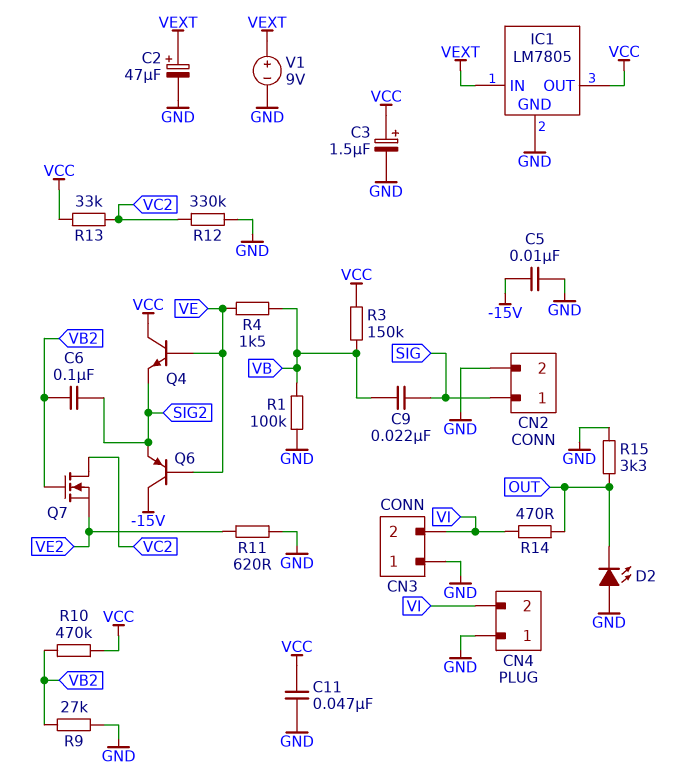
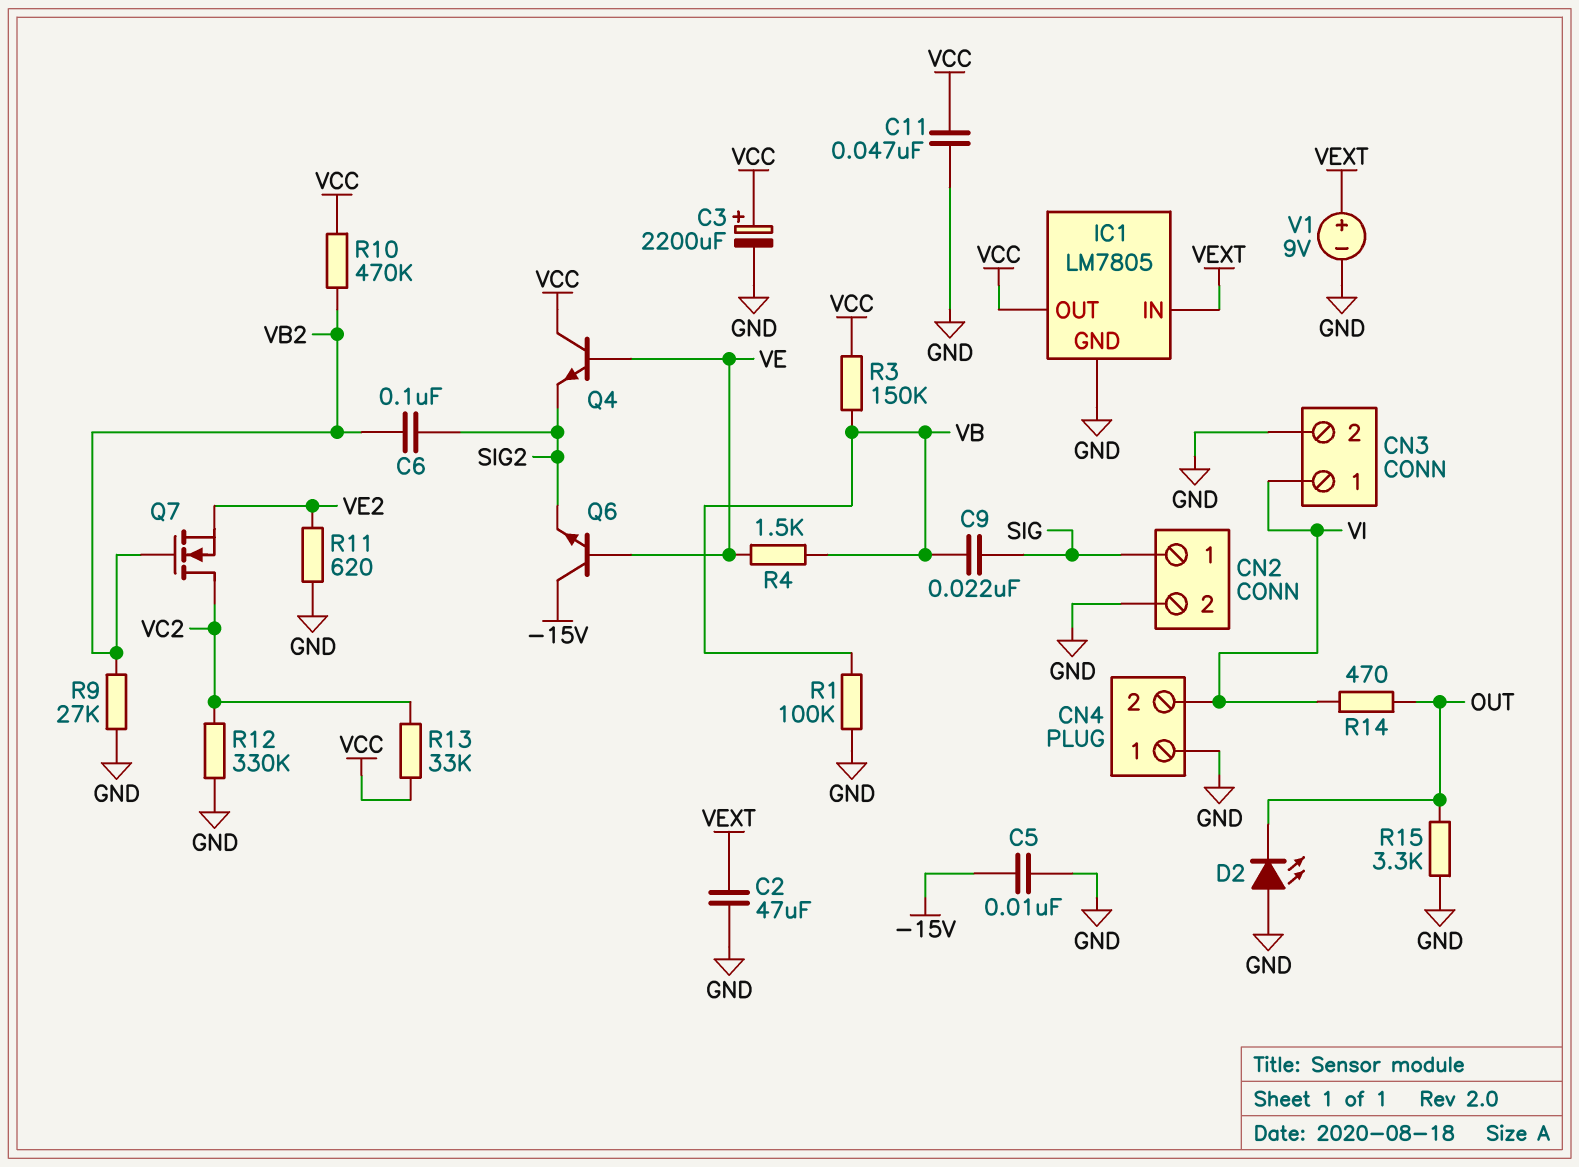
C2: 47uF (plus VEXT, minus GND) -> 47uF (GND, VEXT)
C3: 1.5uF (plus VCC, minus GND) -> 2200uF (plus VCC, minus GND)
CN3 pin 1: GND -> VI
CN3 pin 2: VI -> GND
Q6: PNP (B VE, C -15V, E SIG2) -> NPN (B VE, C -15V, E SIG2)

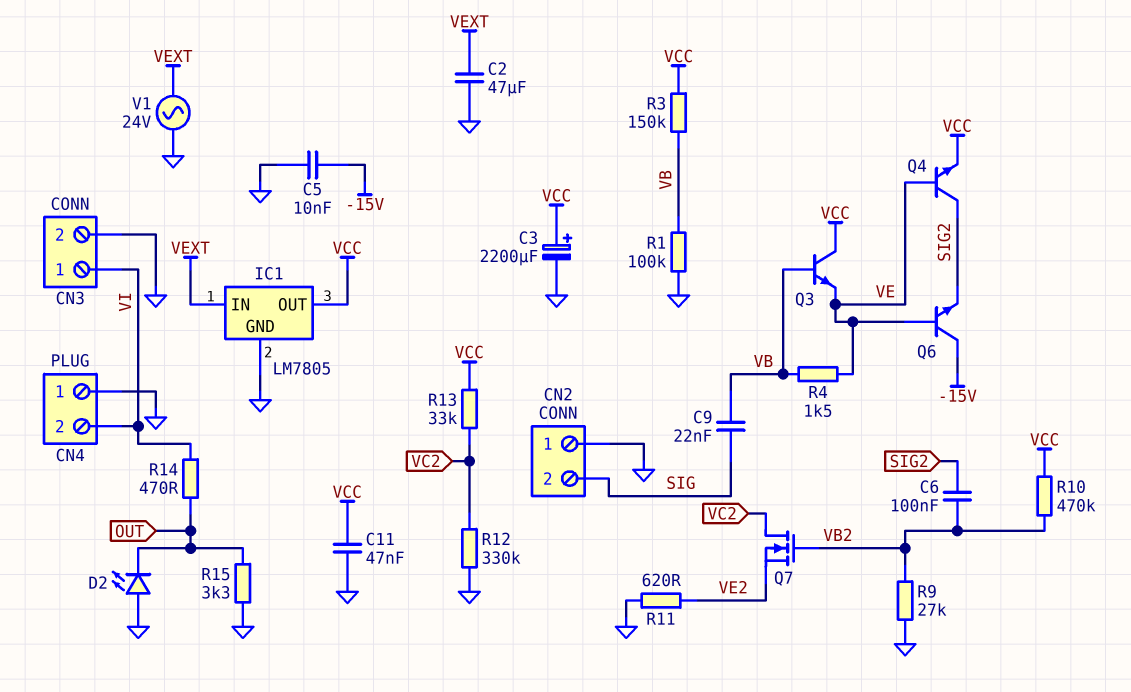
CN2 pin 1: SIG -> GND
CN2 pin 2: GND -> SIG
Q3: none -> NPN (B VB, C VCC, E VE)
Q4: NPN (B VE, C VCC, E SIG2) -> NPN (B VE, C SIG2, E VCC)
V1: 9V (plus VEXT, minus GND) -> AC 24V (GND, VEXT)

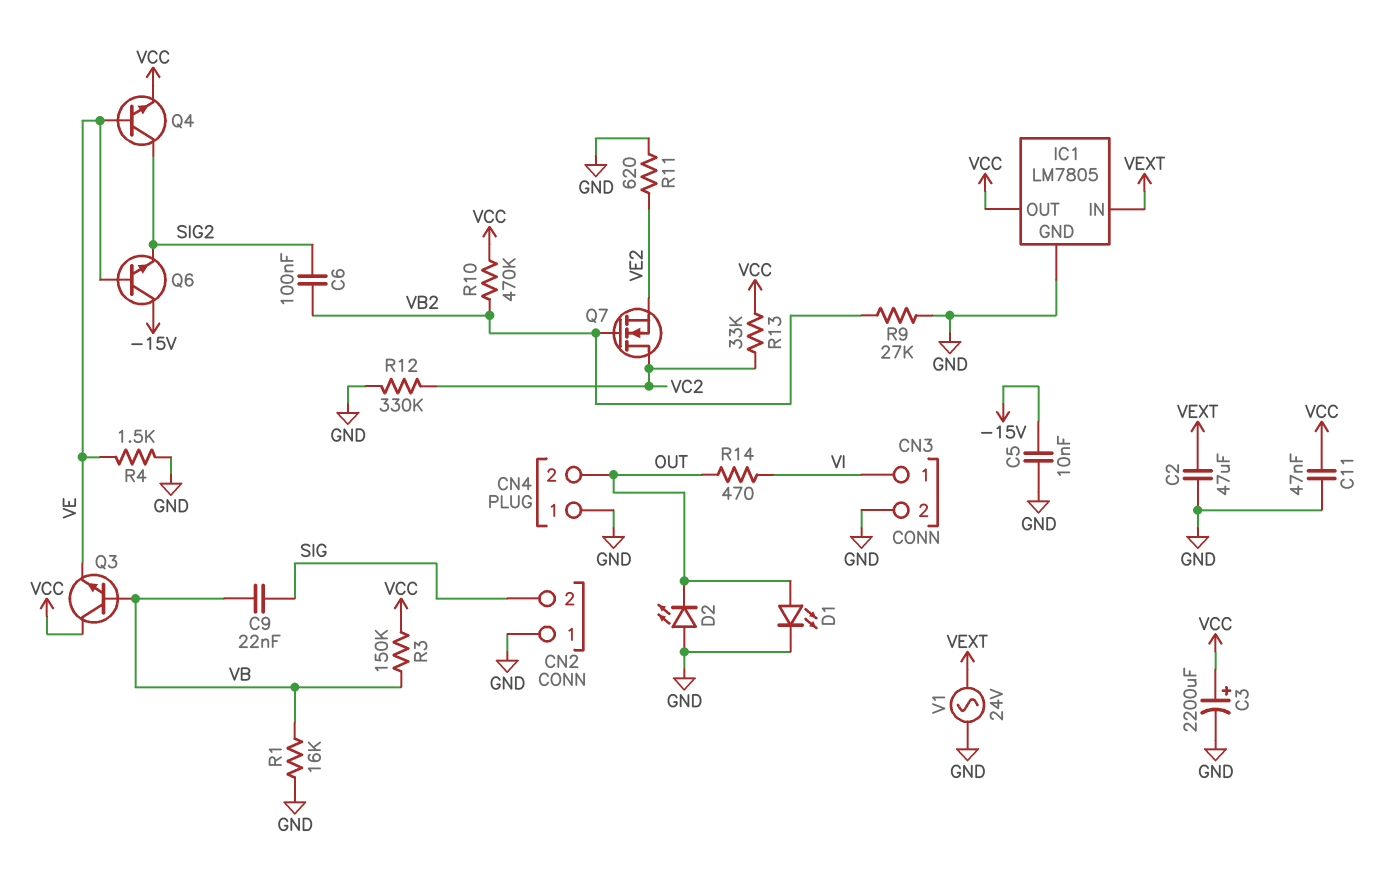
CN4 pin 2: VI -> OUT
D1: none -> LED (A OUT, K GND)
R1: 100k (GND, VB) -> 16k (GND, VB)
R4: 1.5k (VB, VE) -> 1.5k (GND, VE)
R15: 3.3k (GND, OUT) -> none

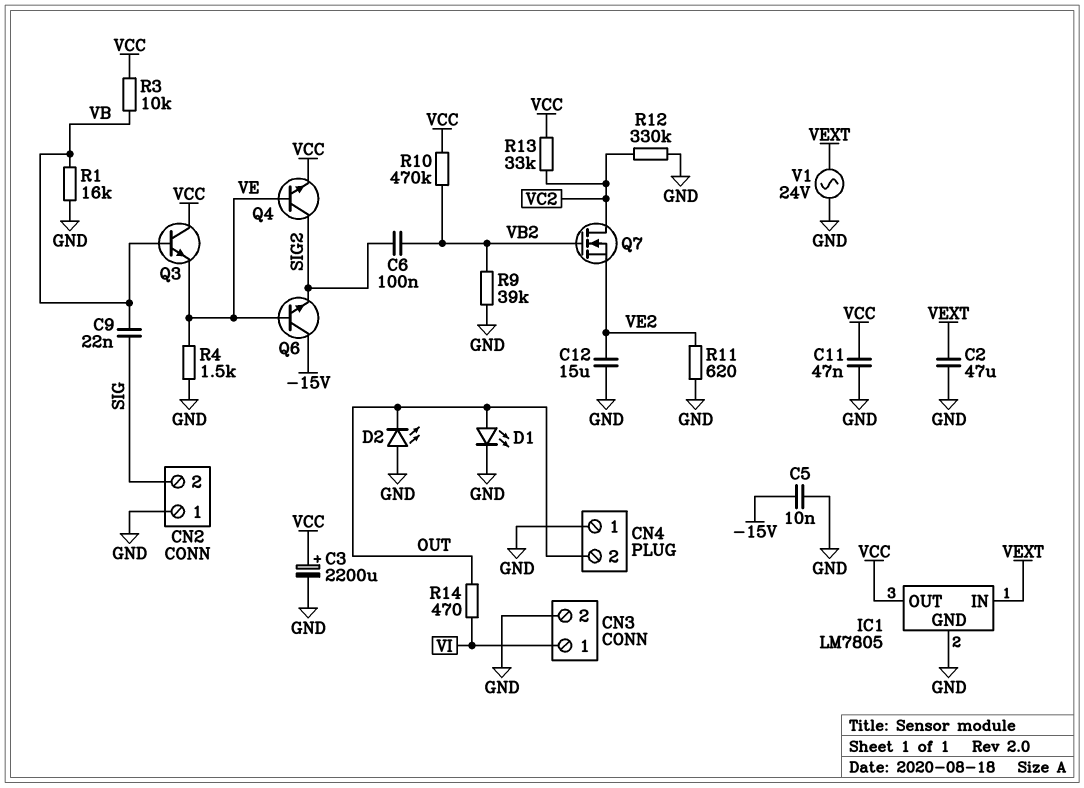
C12: none -> 15uF (GND, VE2)
R3: 150k (VB, VCC) -> 10k (VB, VCC)
R9: 27k (GND, VB2) -> 39k (GND, VB2)

